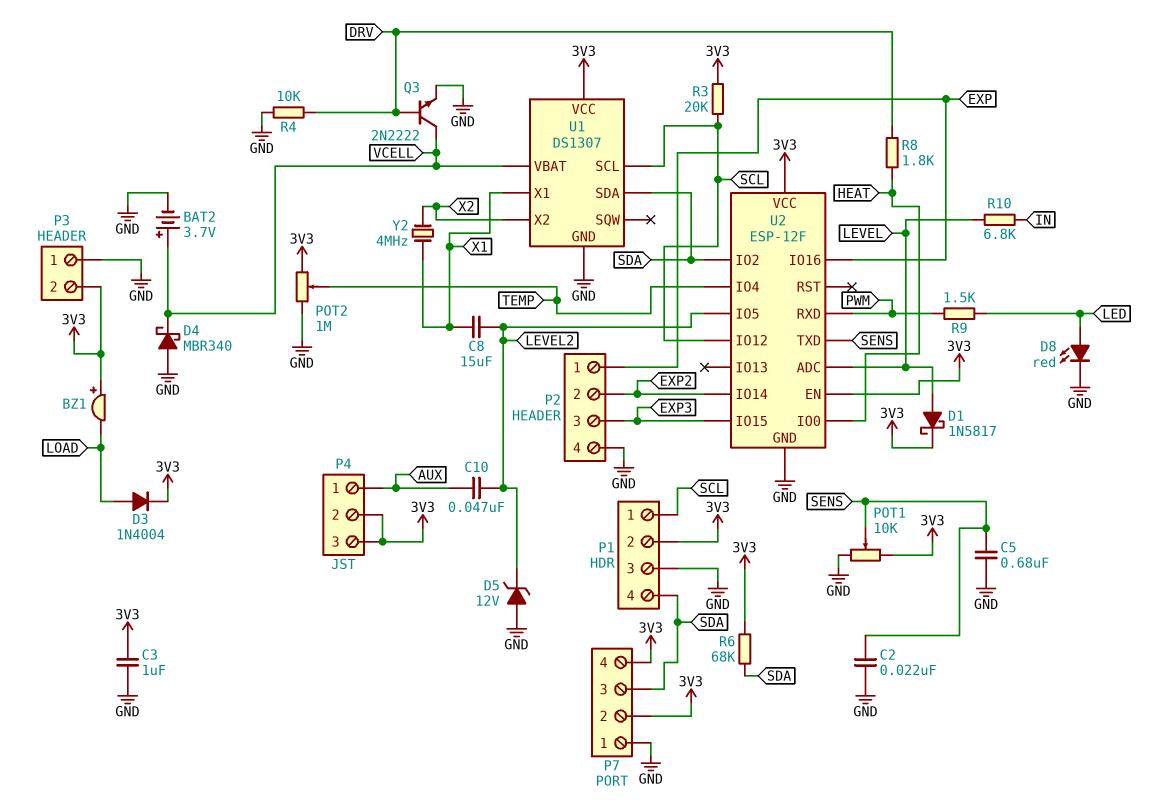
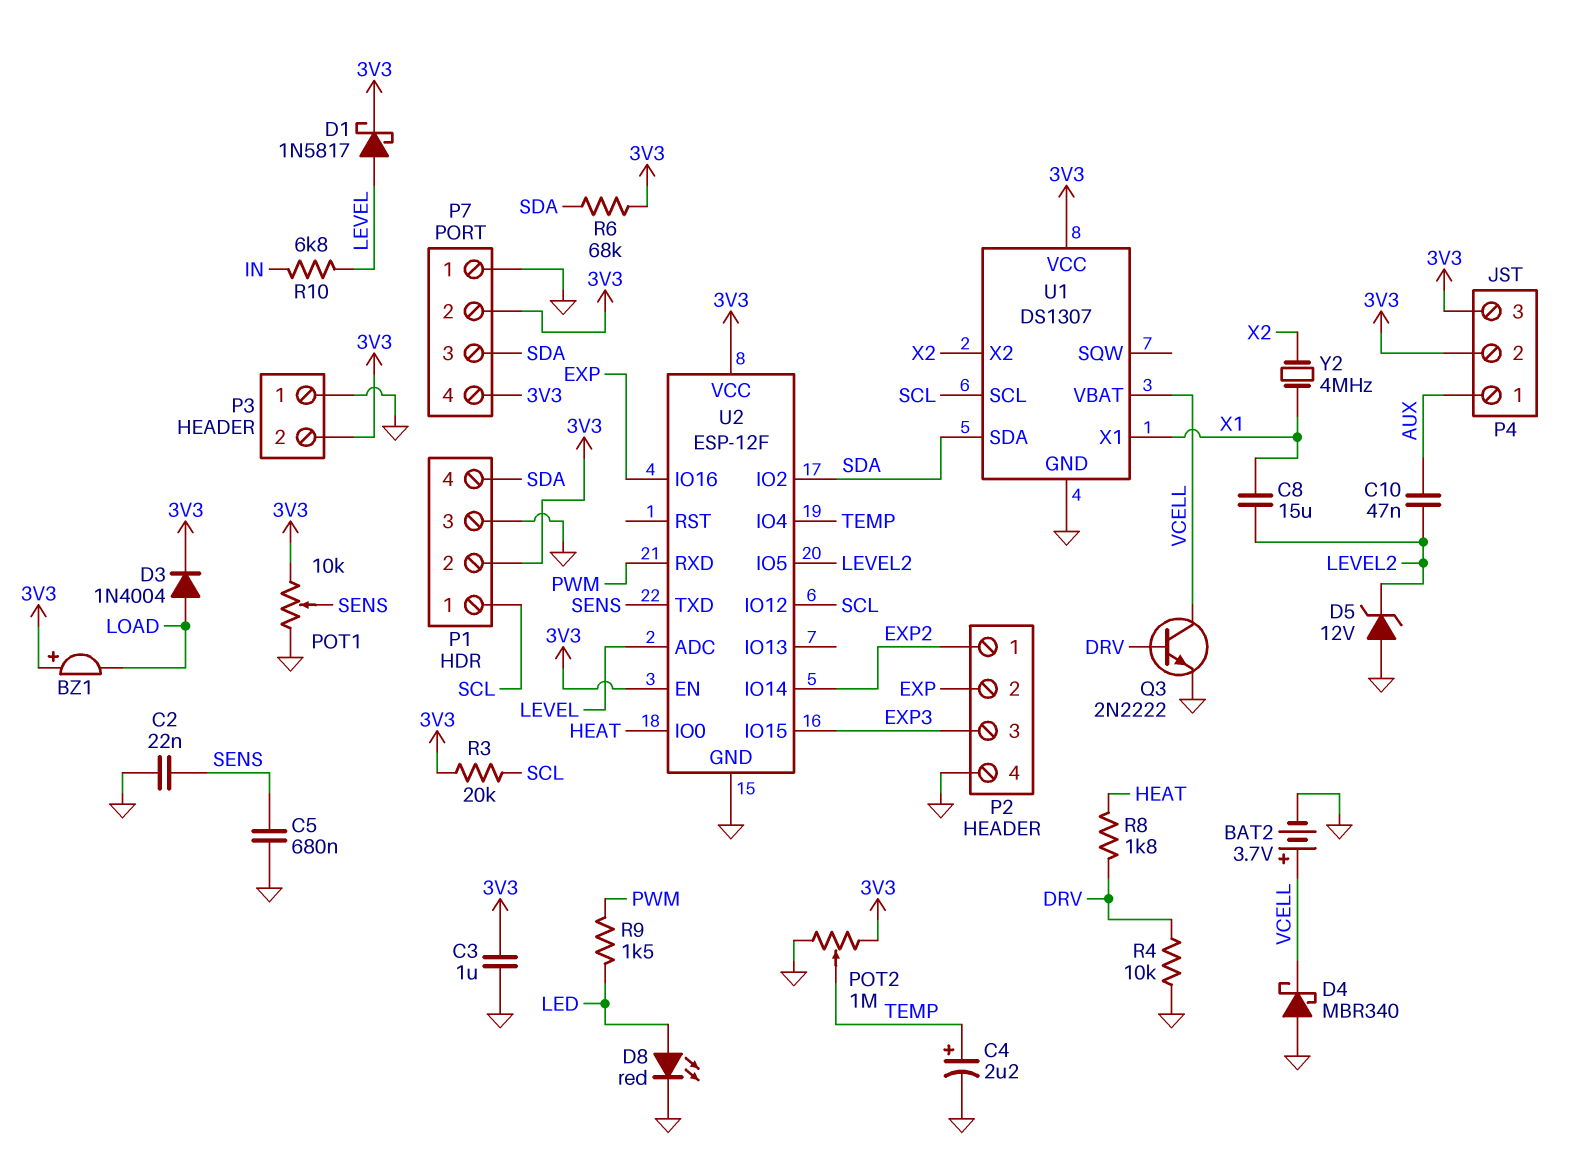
C4: none -> 2.2uF (plus TEMP, minus GND)
P2 pin 1: EXP -> EXP2
P2 pin 2: EXP2 -> EXP

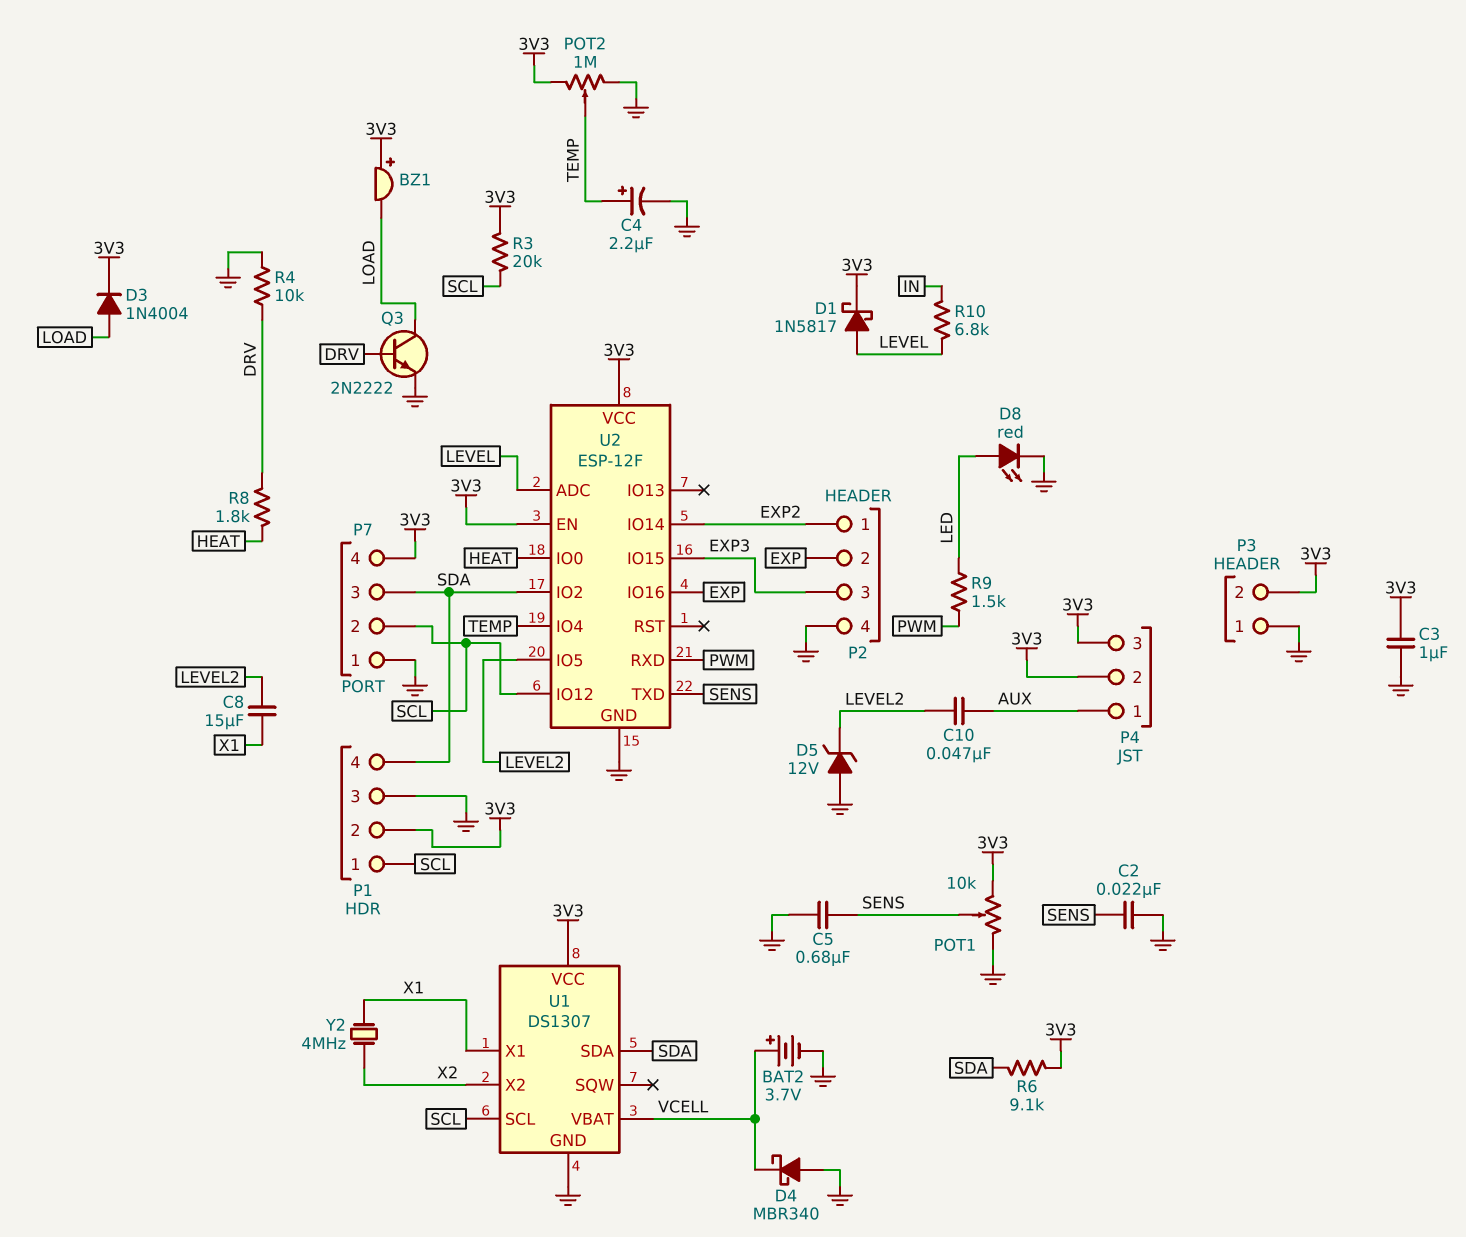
P7 pin 2: 3V3 -> SCL
Q3: NPN 2N2222 (B DRV, C VCELL, E GND) -> NPN 2N2222 (B DRV, C LOAD, E GND)
R6: 68k (3V3, SDA) -> 9.1k (3V3, SDA)

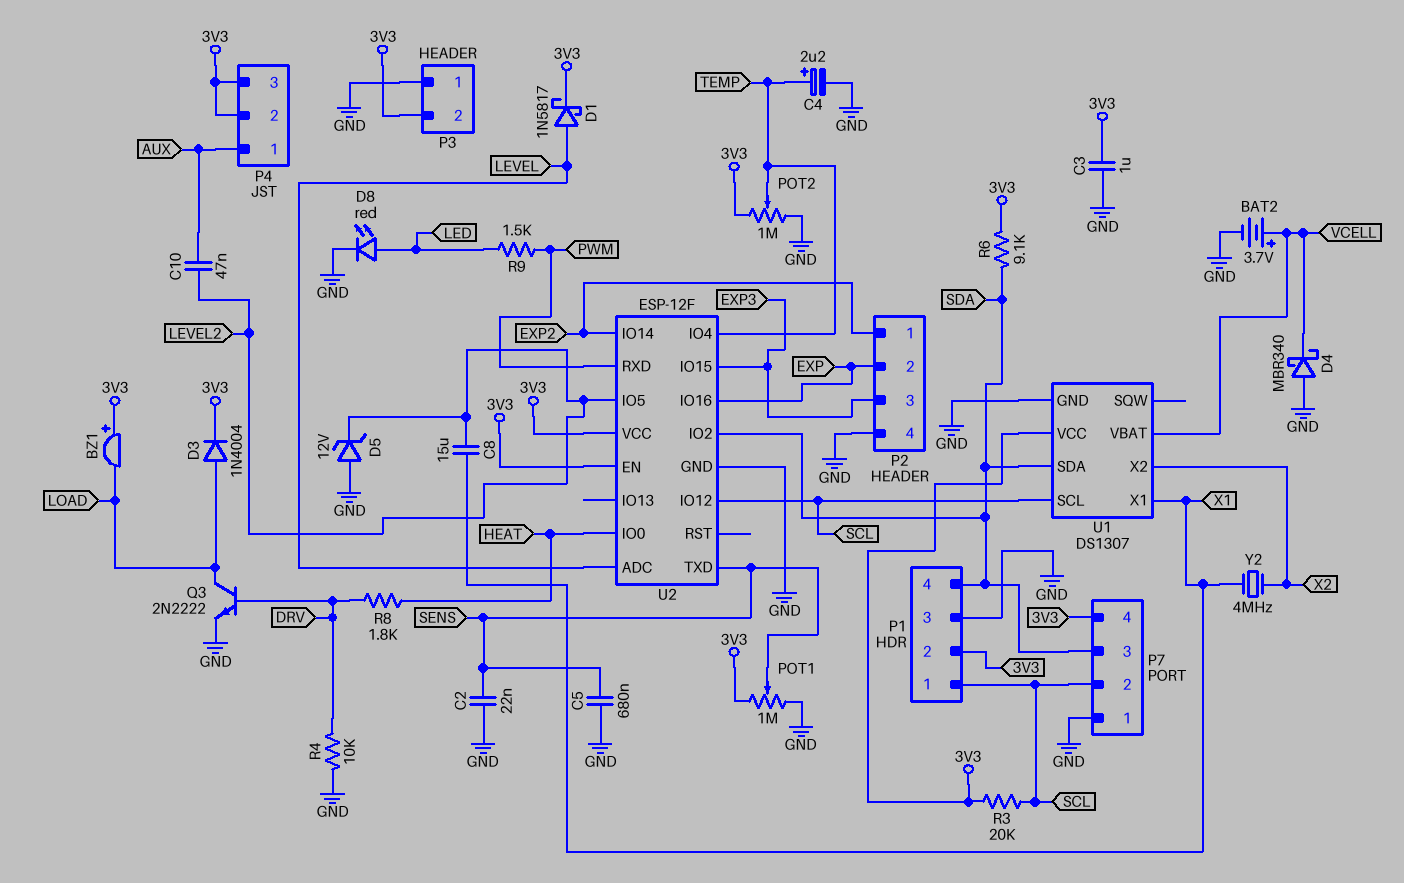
POT1: 10k (3V3, GND, wiper SENS) -> 1M (3V3, GND, wiper SENS)
R10: 6.8k (IN, LEVEL) -> none

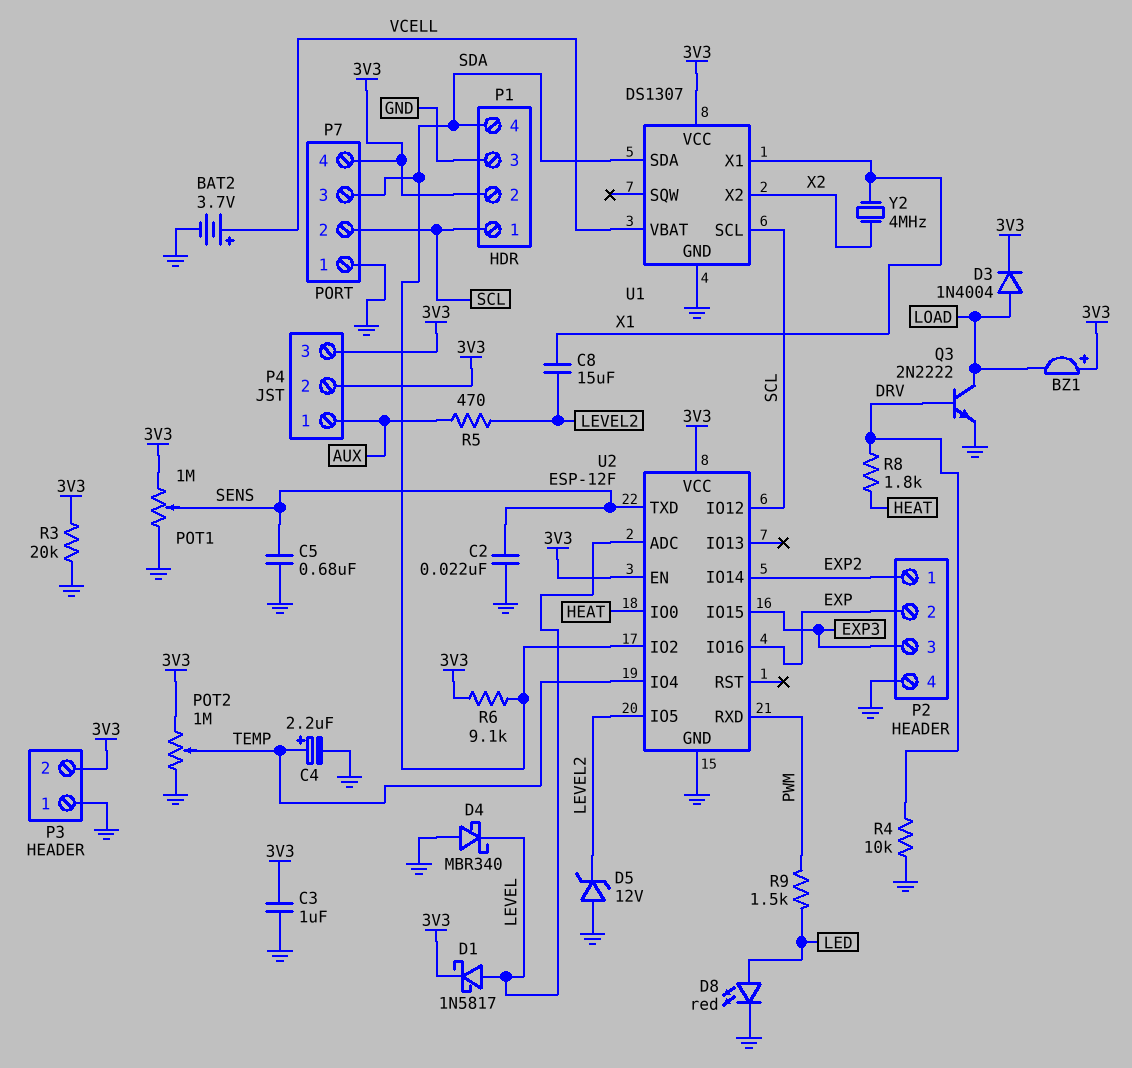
C10: 47nF (AUX, LEVEL2) -> none
D4: schottky MBR340 (A GND, K VCELL) -> schottky MBR340 (A GND, K LEVEL)
R3: 20k (3V3, SCL) -> 20k (3V3, GND)
R5: none -> 470 (AUX, LEVEL2)

